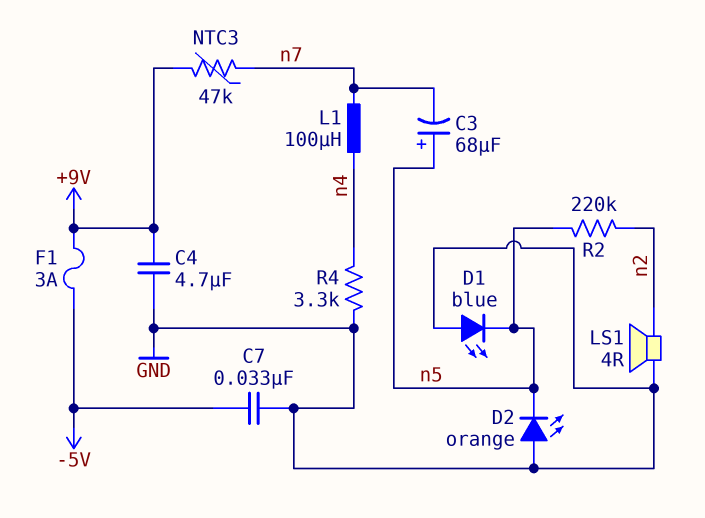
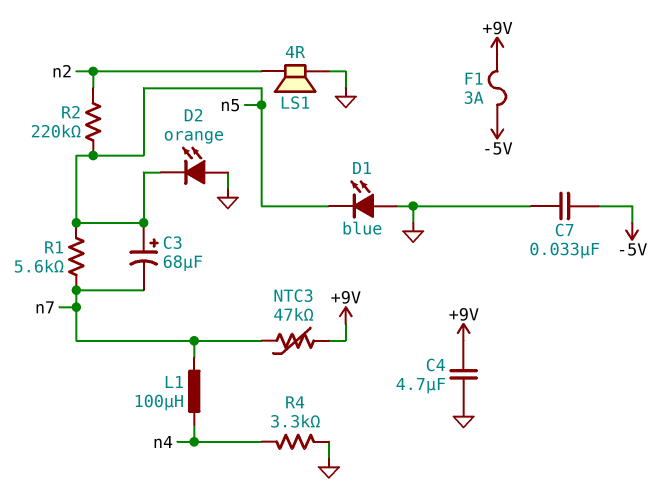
R1: none -> 5.6k (n5, n7)

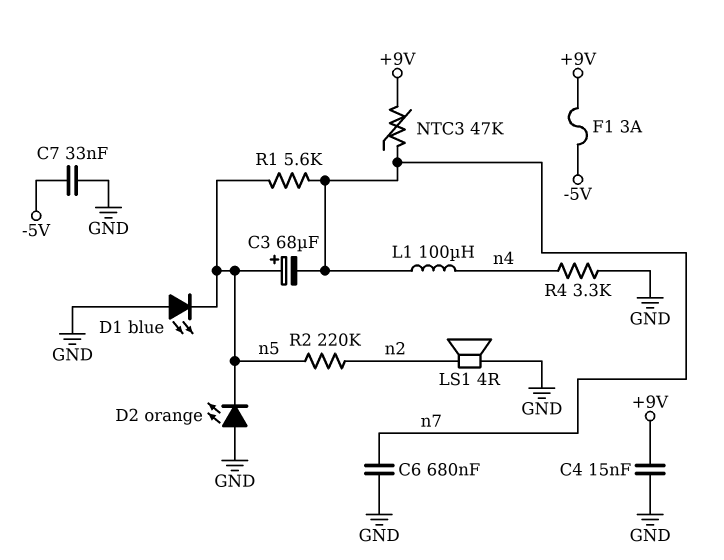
C4: 4.7uF (+9V, GND) -> 15nF (+9V, GND)
C6: none -> 680nF (GND, n7)

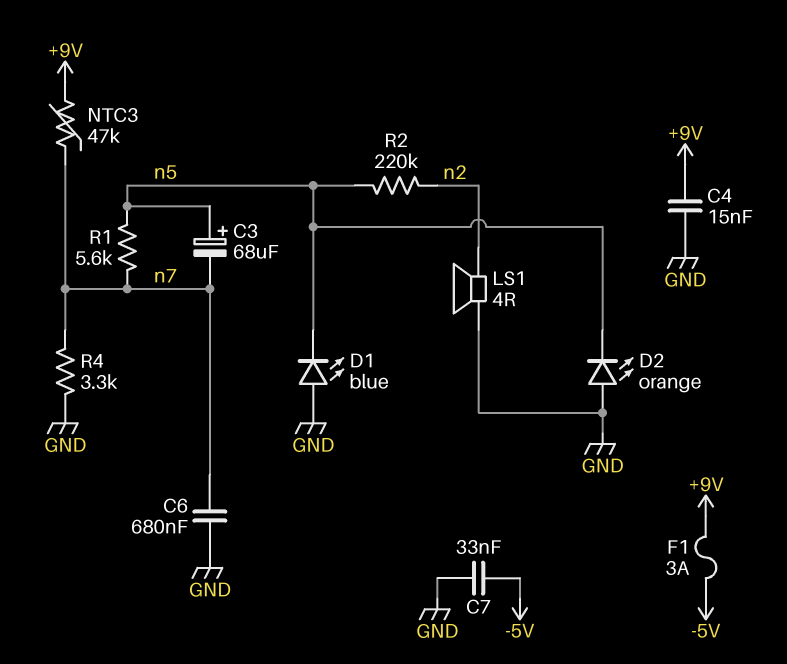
L1: 100uH (n4, n7) -> none
R4: 3.3k (GND, n4) -> 3.3k (GND, n7)

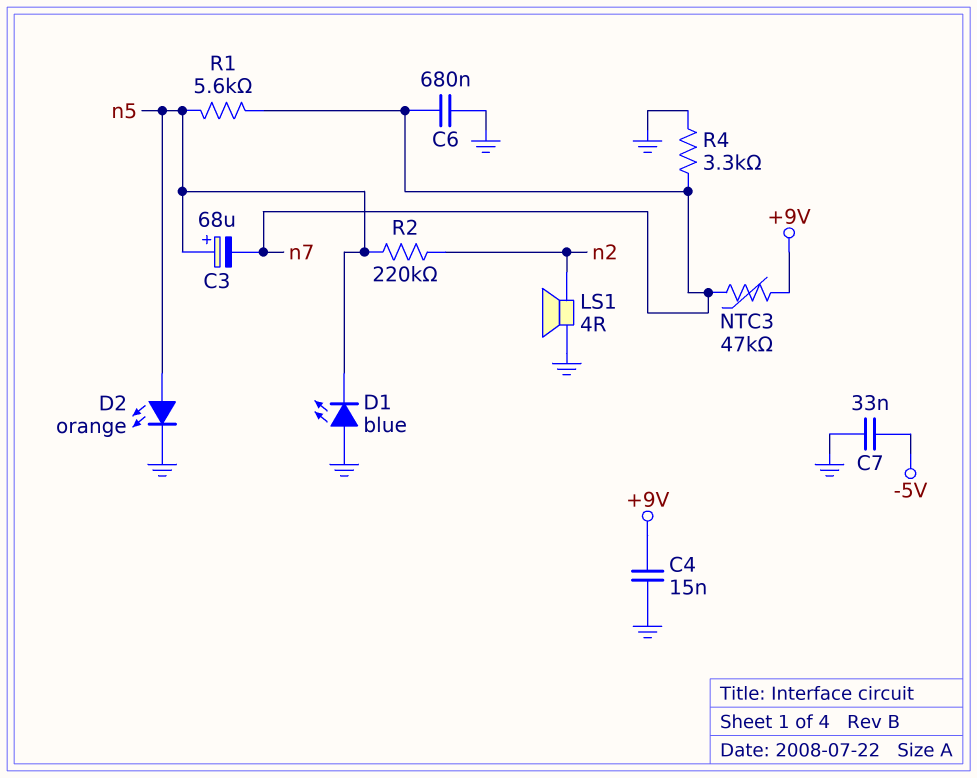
D2: LED orange (A GND, K n5) -> LED orange (A n5, K GND)
F1: 3A (+9V, -5V) -> none

